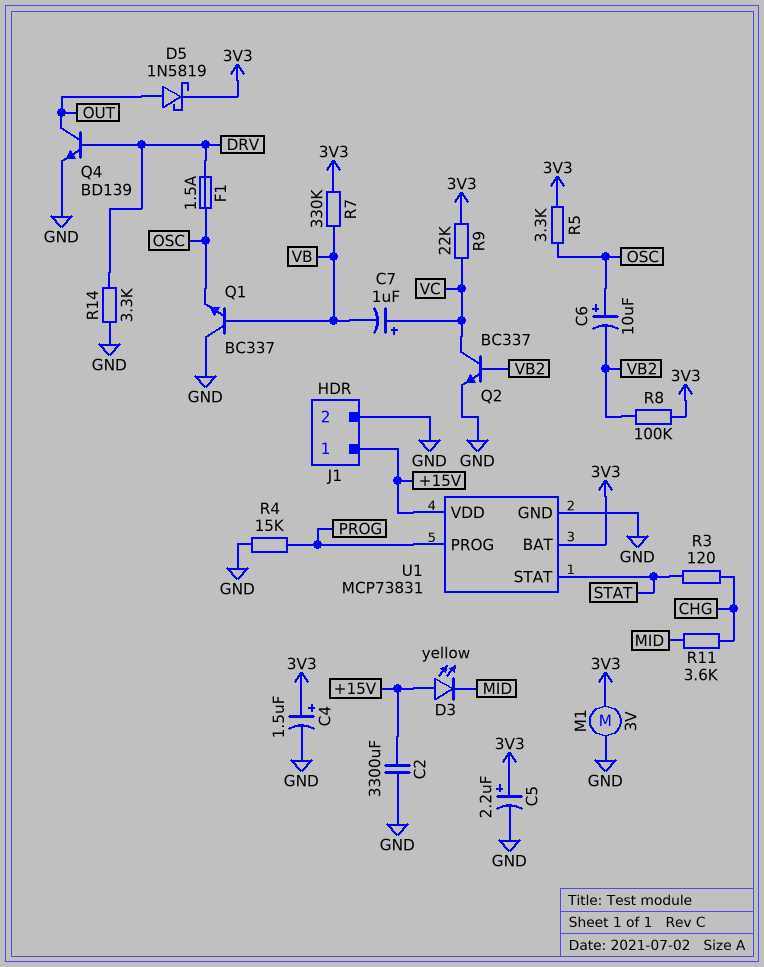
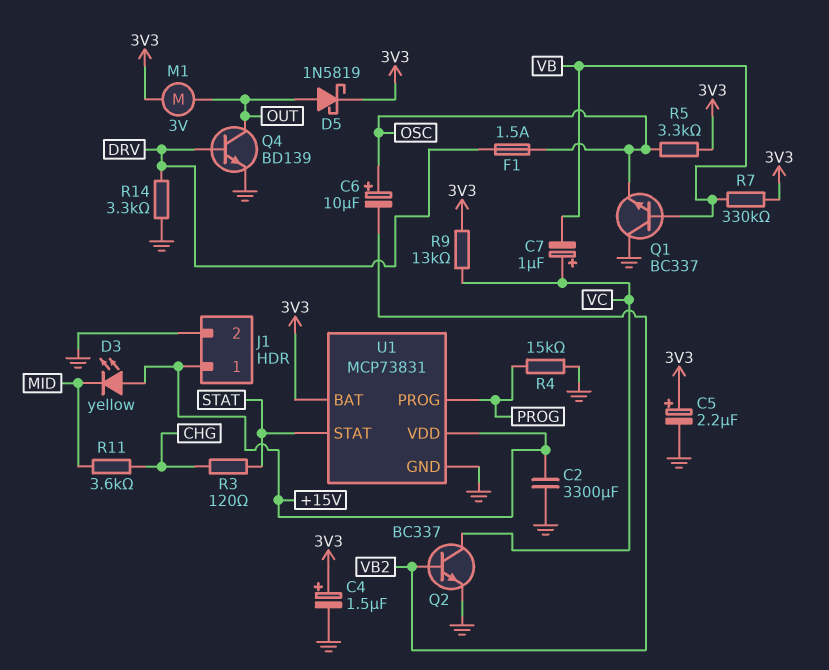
M1: motor 3V (3V3, GND) -> motor 3V (3V3, OUT)
R8: 100k (3V3, VB2) -> none
R9: 22k (3V3, VC) -> 13k (3V3, VC)

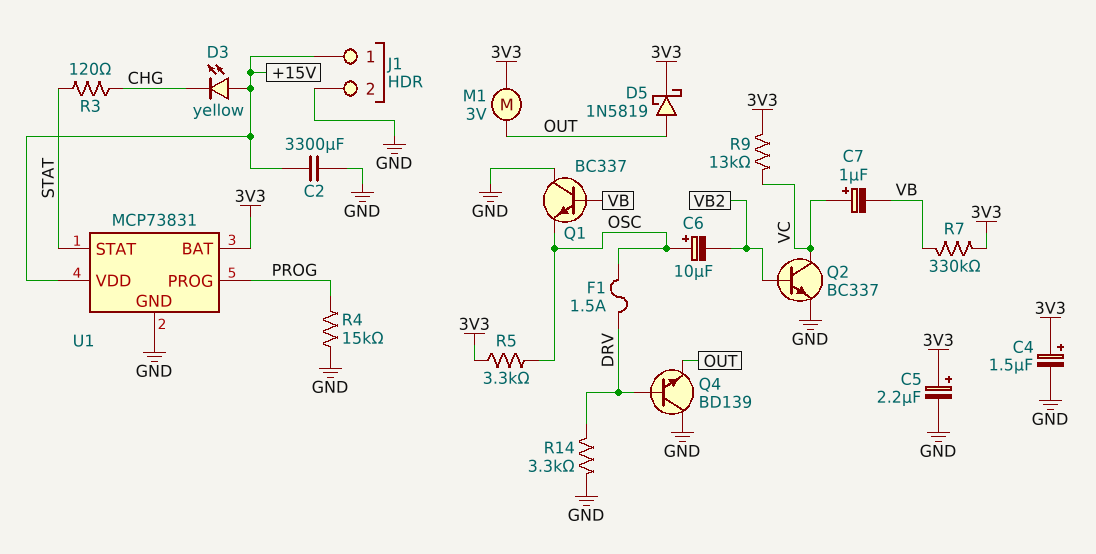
D3: LED yellow (A +15V, K MID) -> LED yellow (A +15V, K CHG)
Q4: NPN BD139 (B DRV, C OUT, E GND) -> NPN BD139 (B DRV, C GND, E OUT)
R11: 3.6k (CHG, MID) -> none

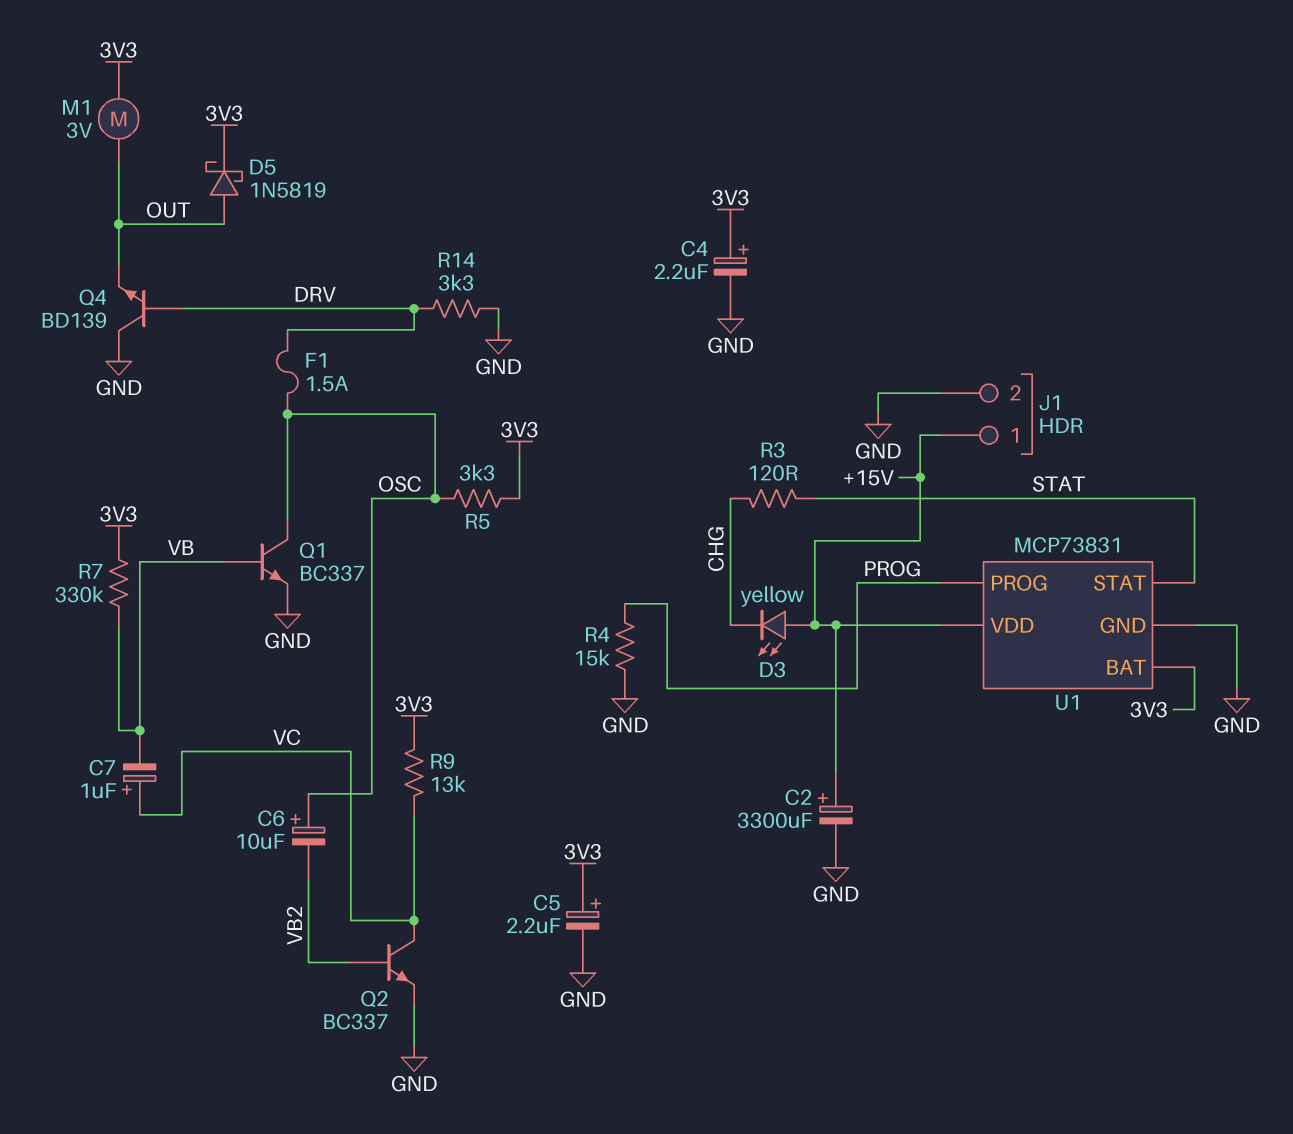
C2: 3300uF (+15V, GND) -> 3300uF (plus +15V, minus GND)
C4: 1.5uF (plus 3V3, minus GND) -> 2.2uF (plus 3V3, minus GND)
Q1: NPN BC337 (B VB, C GND, E OSC) -> NPN BC337 (B VB, C OSC, E GND)

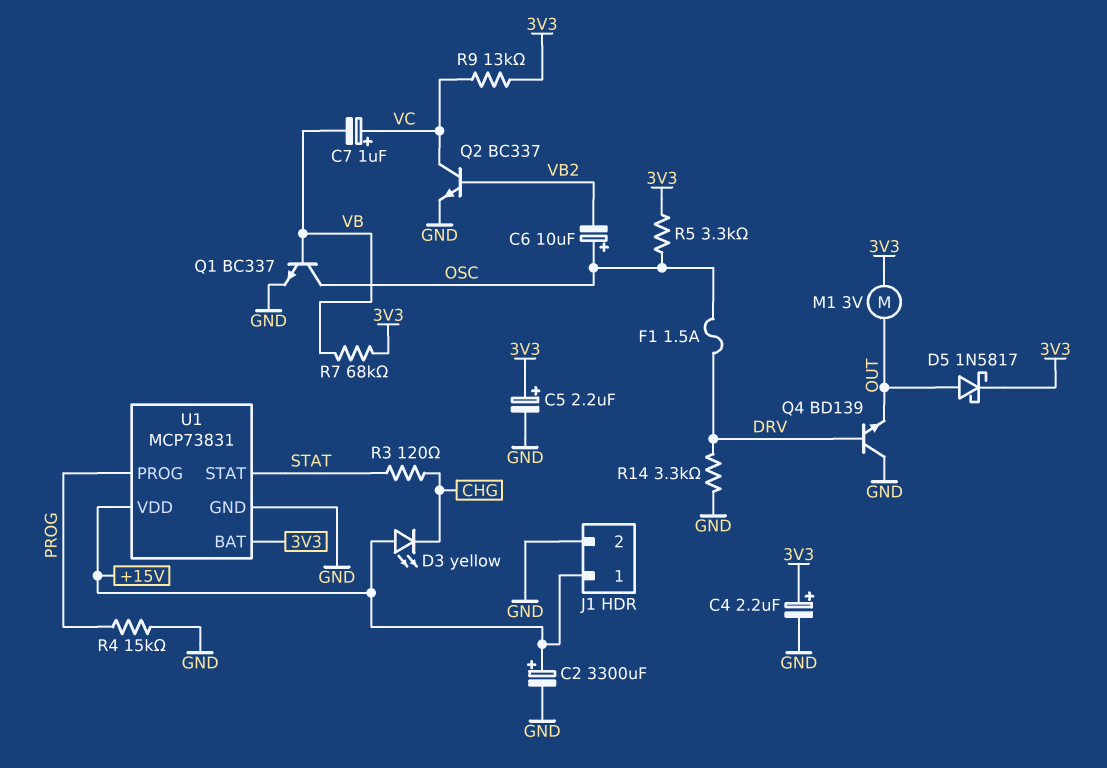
D5: schottky 1N5819 (A OUT, K 3V3) -> schottky 1N5817 (A OUT, K 3V3)
R7: 330k (3V3, VB) -> 68k (3V3, VB)

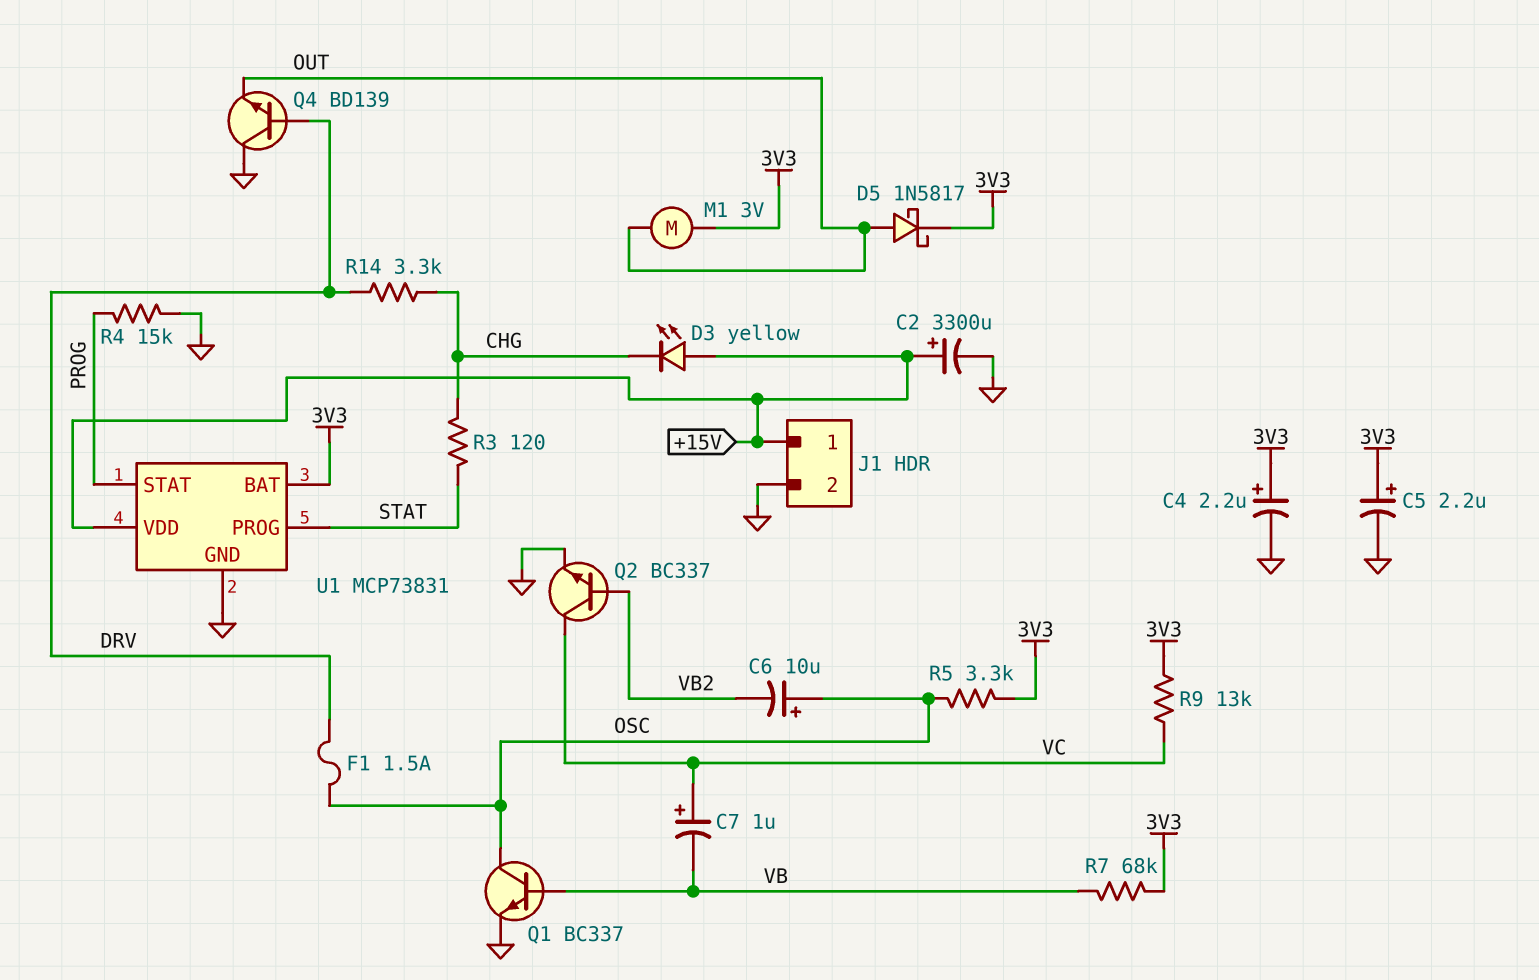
R14: 3.3k (DRV, GND) -> 3.3k (CHG, DRV)
U1 pin PROG: PROG -> STAT
U1 pin STAT: STAT -> PROG

